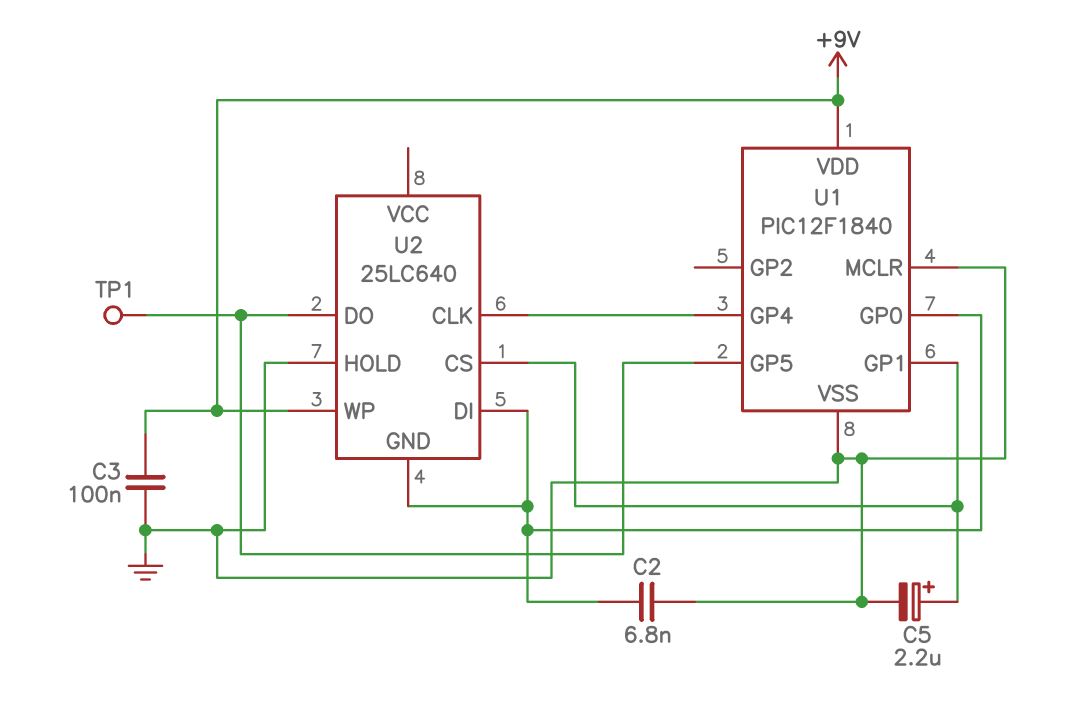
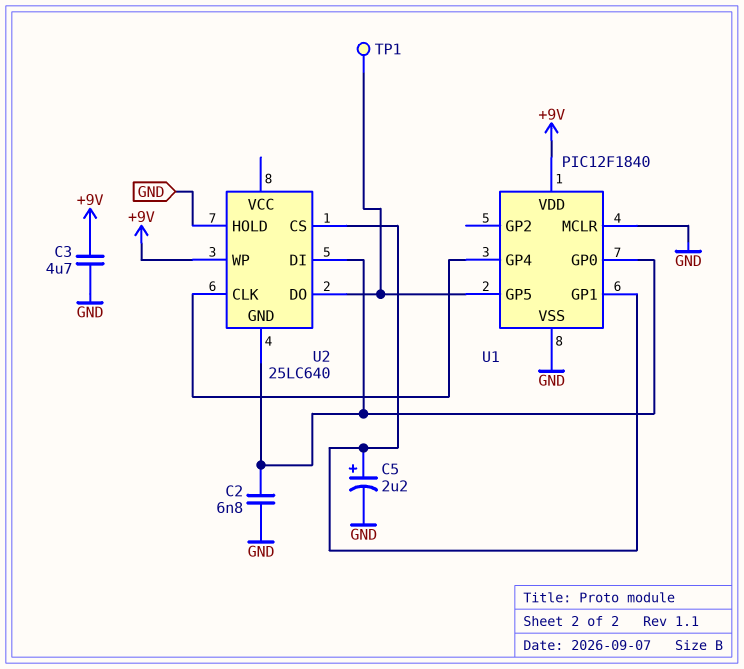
C3: 100nF (+9V, GND) -> 4.7uF (+9V, GND)

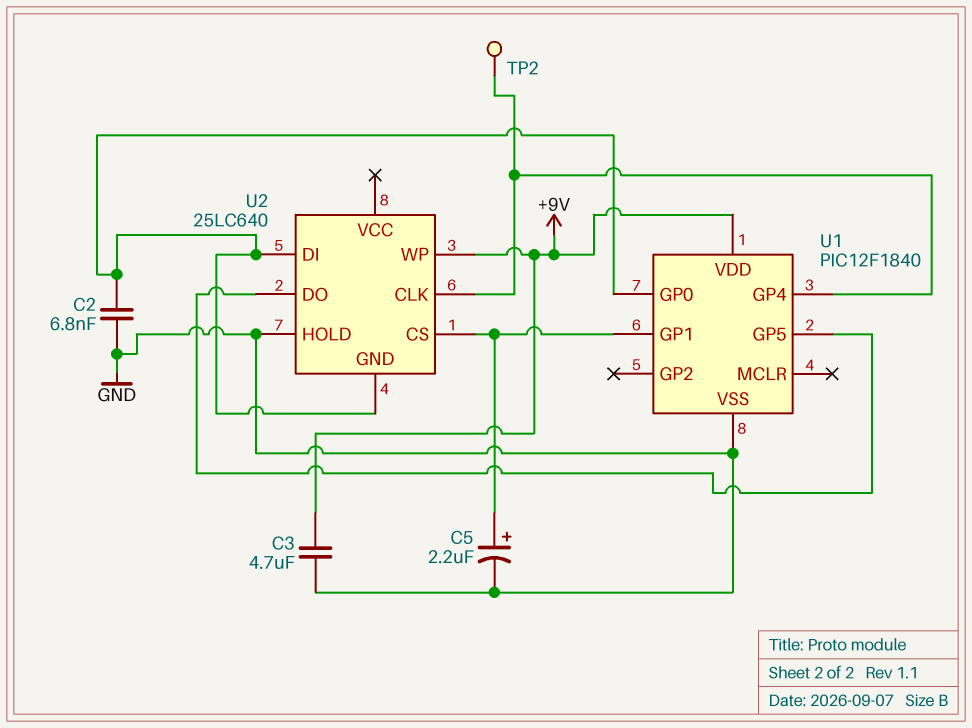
TP1: test point (U1/GP5) -> none
TP2: none -> test point (U1/GP4)
U1 pin MCLR: GND -> none

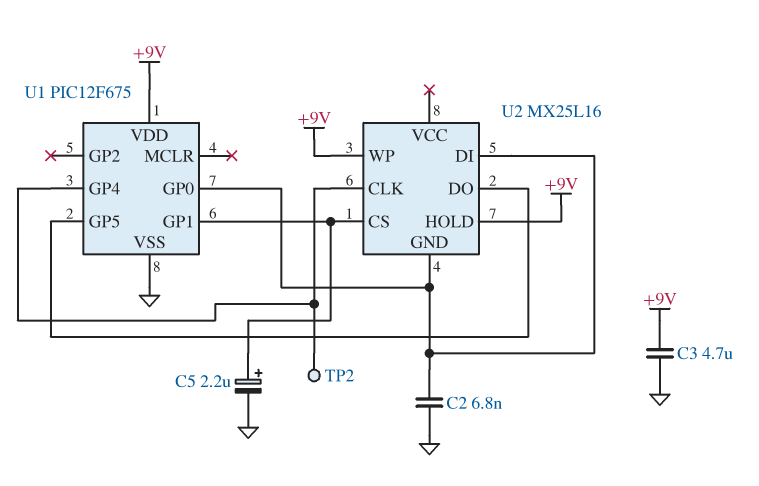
U1: PIC12F1840 -> PIC12F675
U2: 25LC640 -> MX25L16
U2 pin HOLD: GND -> +9V

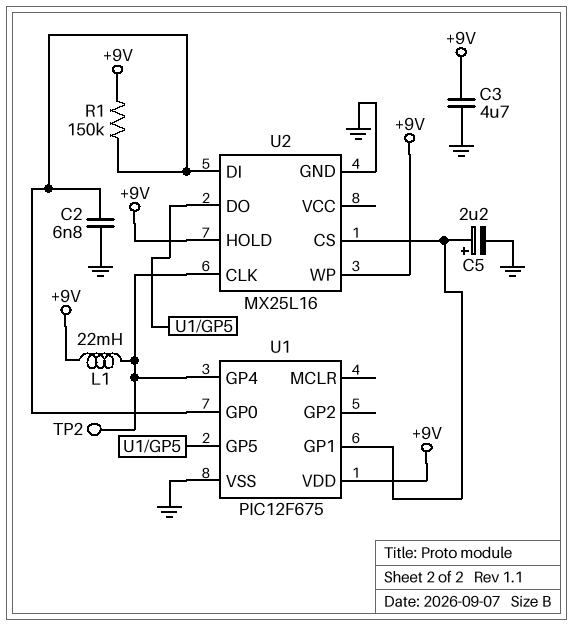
L1: none -> 22mH (+9V, U1/GP4)
R1: none -> 150k (+9V, U1/GP0)
U2 pin GND: U1/GP0 -> GND

